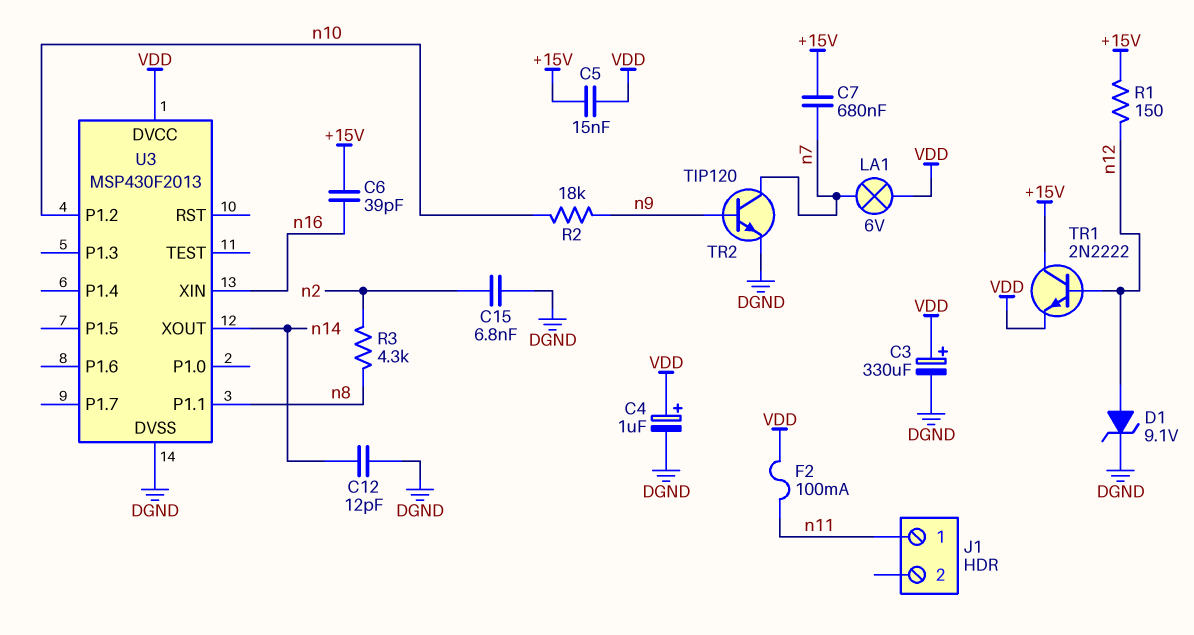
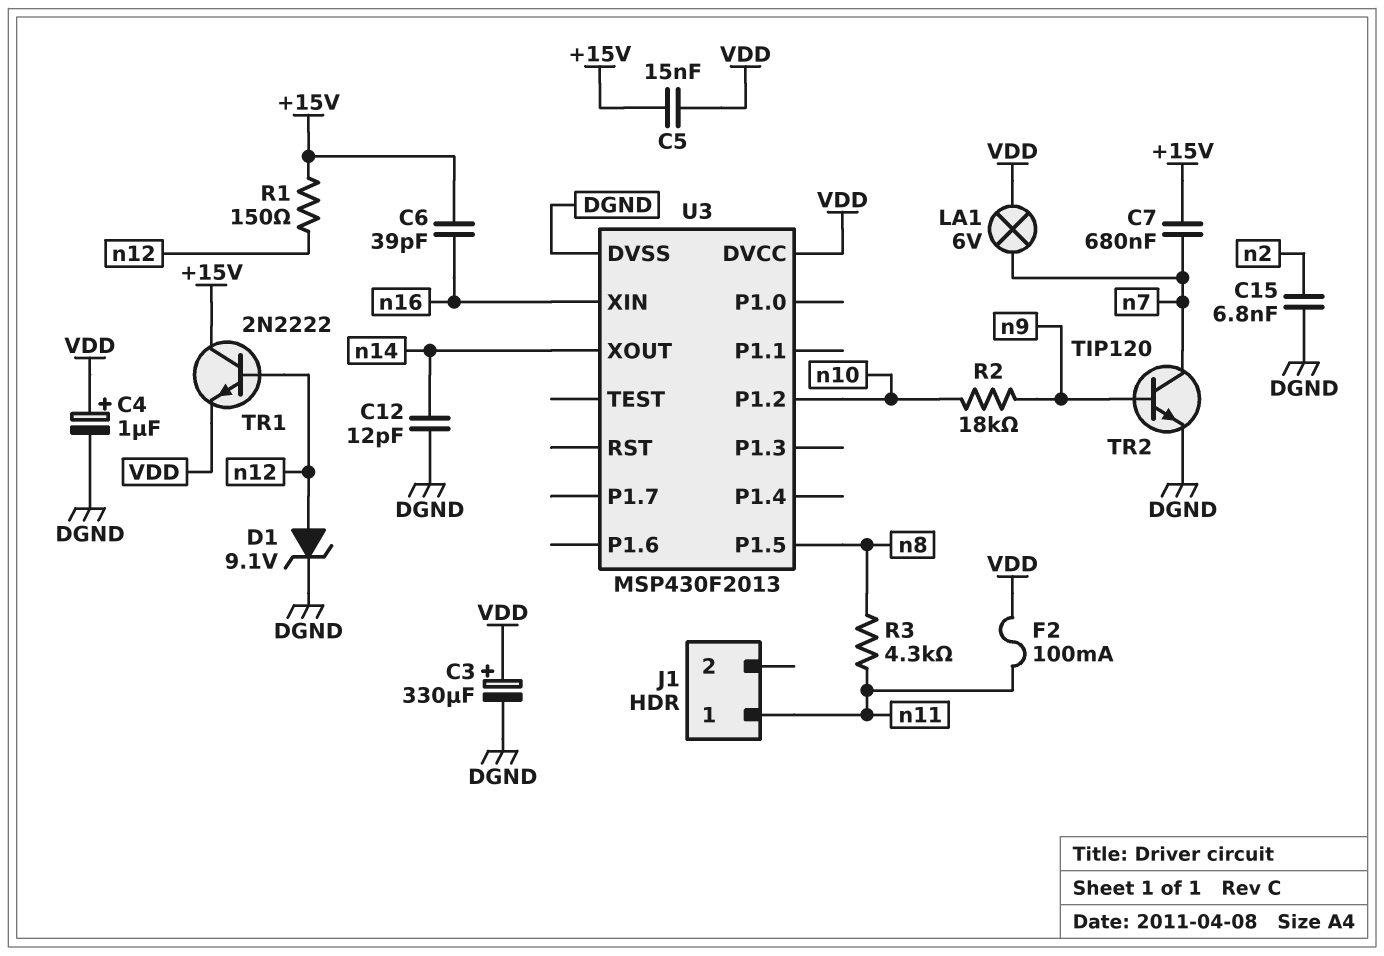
R3: 4.3k (n2, n8) -> 4.3k (n8, n11)
U3 pin P1.1: n8 -> none
U3 pin P1.5: none -> n8

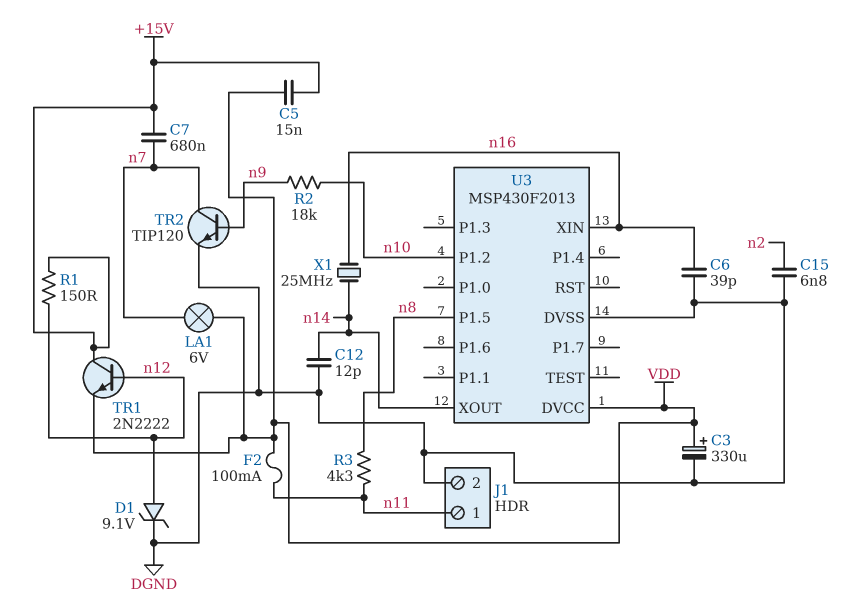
C4: 1uF (plus VDD, minus DGND) -> none
C6: 39pF (+15V, n16) -> 39pF (DGND, n16)
J1 pin 2: none -> DGND
X1: none -> 25MHz (n14, n16)

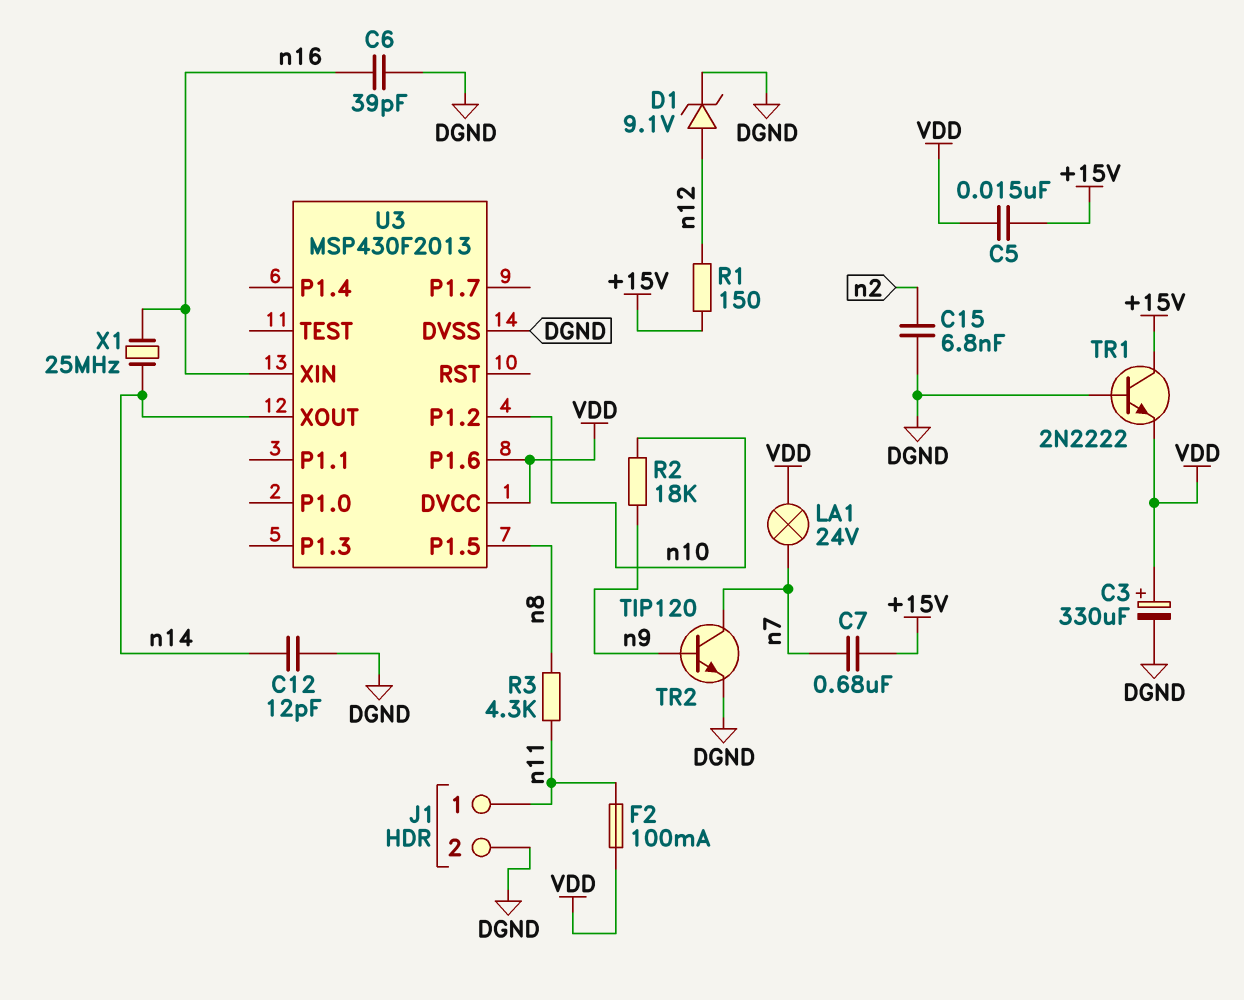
LA1: lamp 6V (VDD, n7) -> lamp 24V (VDD, n7)
TR1: NPN 2N2222 (B n12, C +15V, E VDD) -> NPN 2N2222 (B DGND, C +15V, E VDD)
U3 pin P1.6: none -> VDD

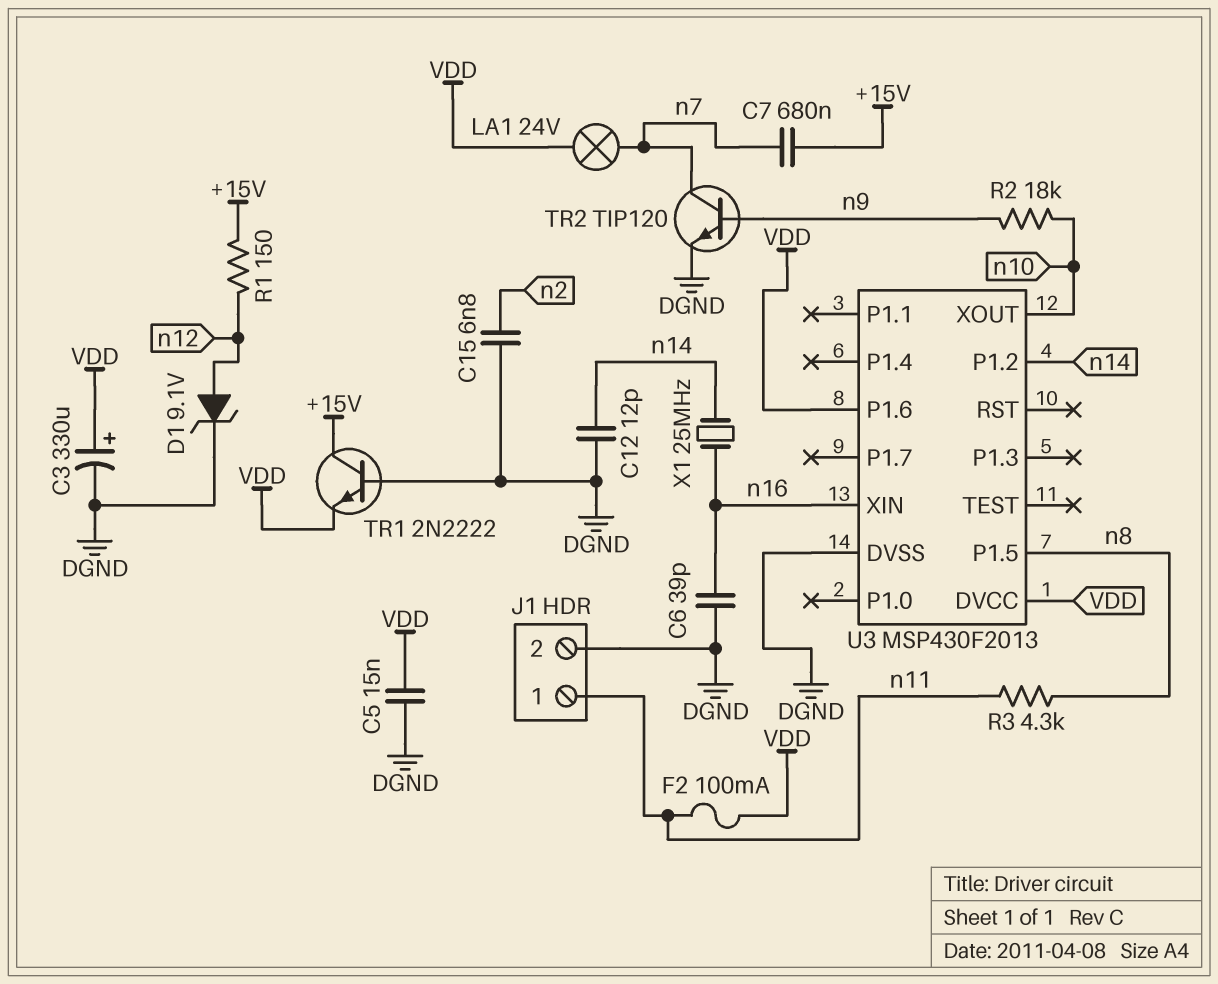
C5: 15nF (+15V, VDD) -> 15nF (DGND, VDD)
U3 pin P1.2: n10 -> n14
U3 pin XOUT: n14 -> n10

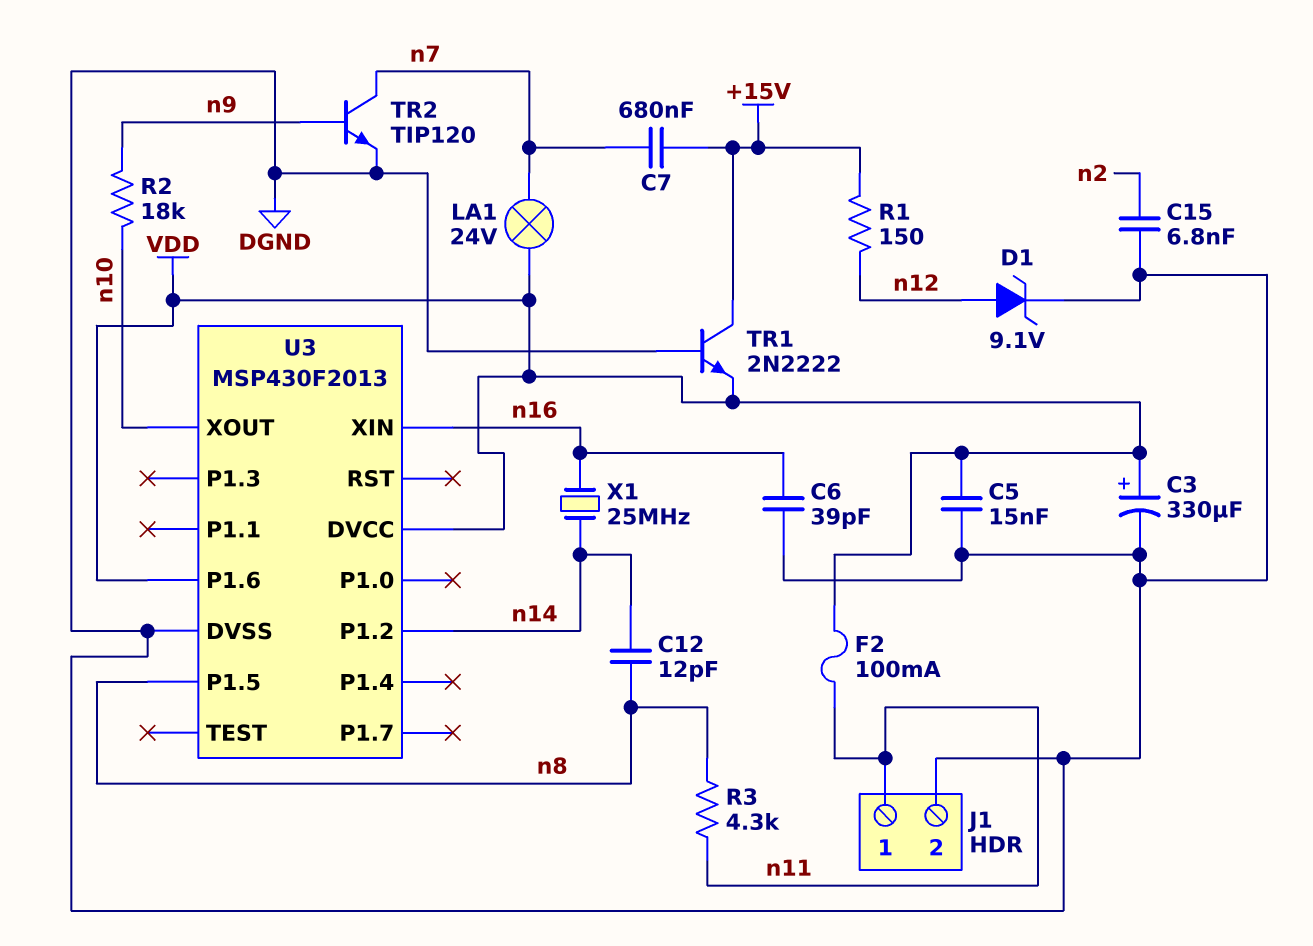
C12: 12pF (DGND, n14) -> 12pF (n8, n14)

